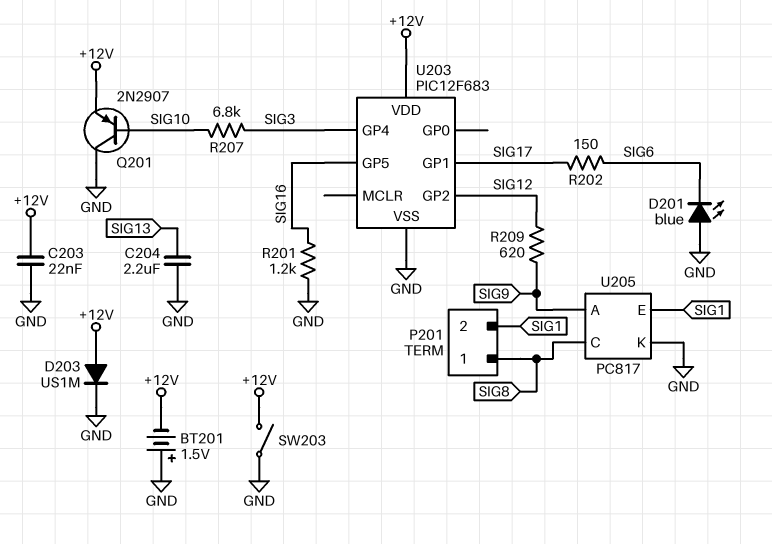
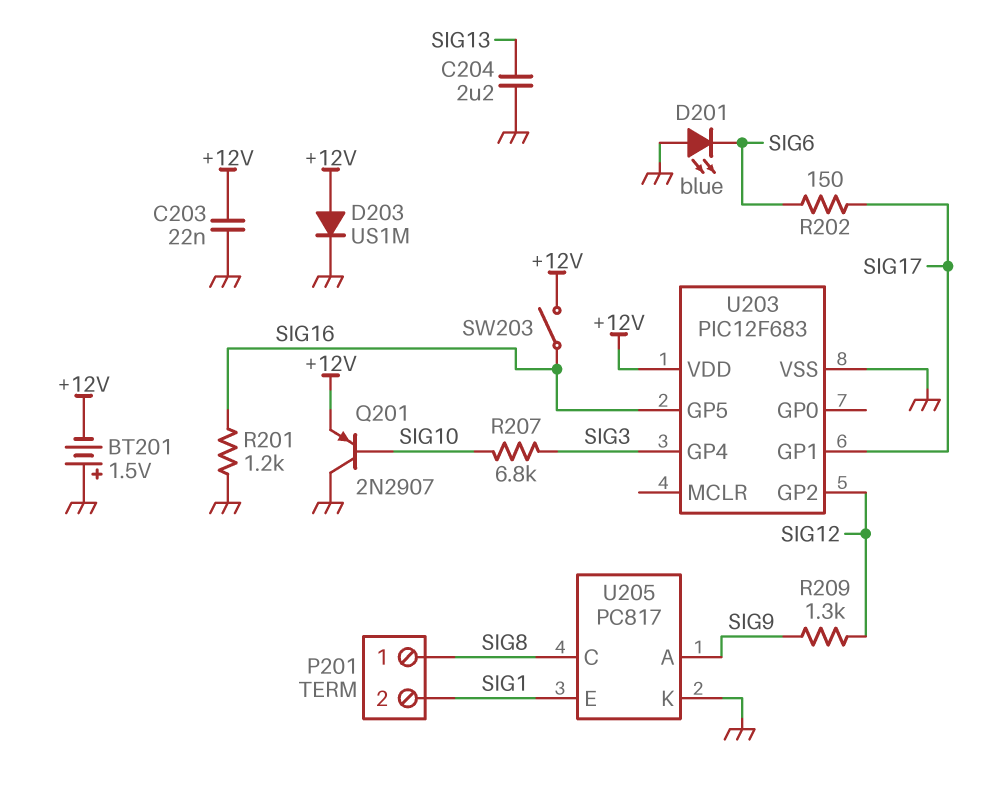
R209: 620 (SIG9, SIG12) -> 1.3k (SIG9, SIG12)
SW203: switch (+12V, GND) -> switch (+12V, SIG16)

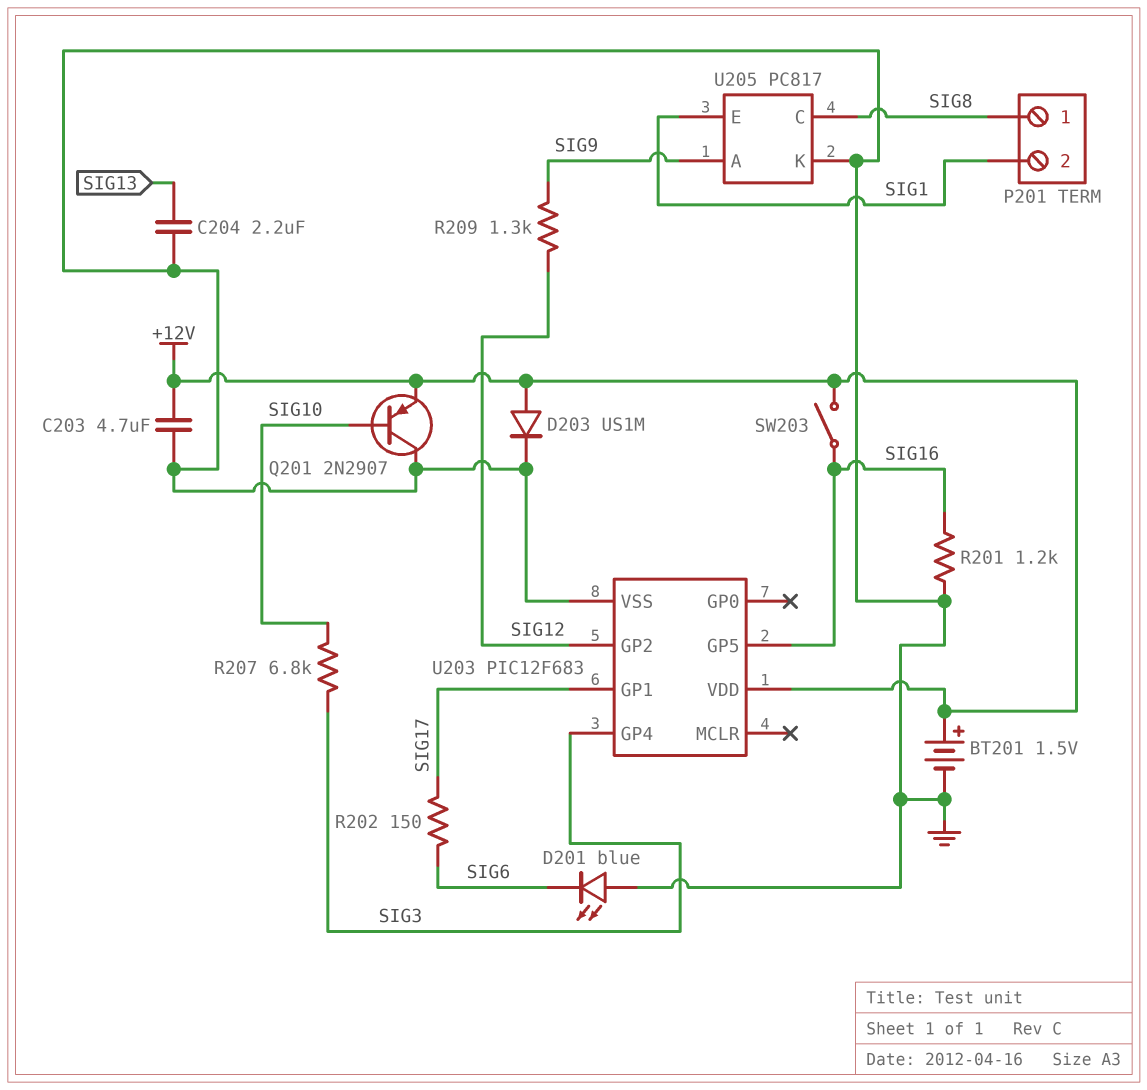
BT201: 1.5V (plus GND, minus +12V) -> 1.5V (plus +12V, minus GND)
C203: 22nF (+12V, GND) -> 4.7uF (+12V, GND)

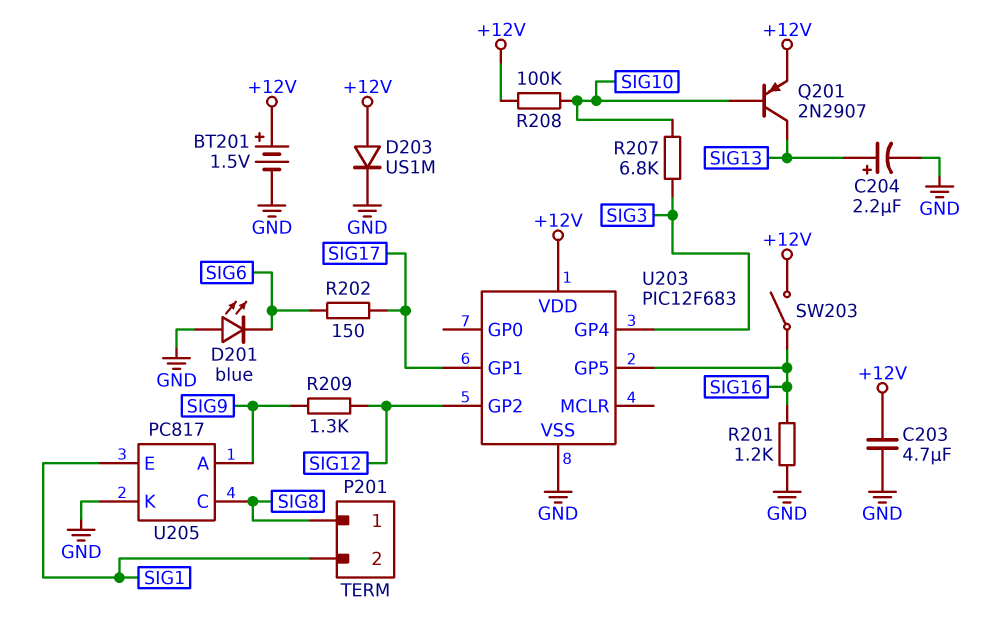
C204: 2.2uF (GND, SIG13) -> 2.2uF (plus SIG13, minus GND)
Q201: PNP 2N2907 (B SIG10, C GND, E +12V) -> PNP 2N2907 (B SIG10, C SIG13, E +12V)
R208: none -> 100k (+12V, SIG10)

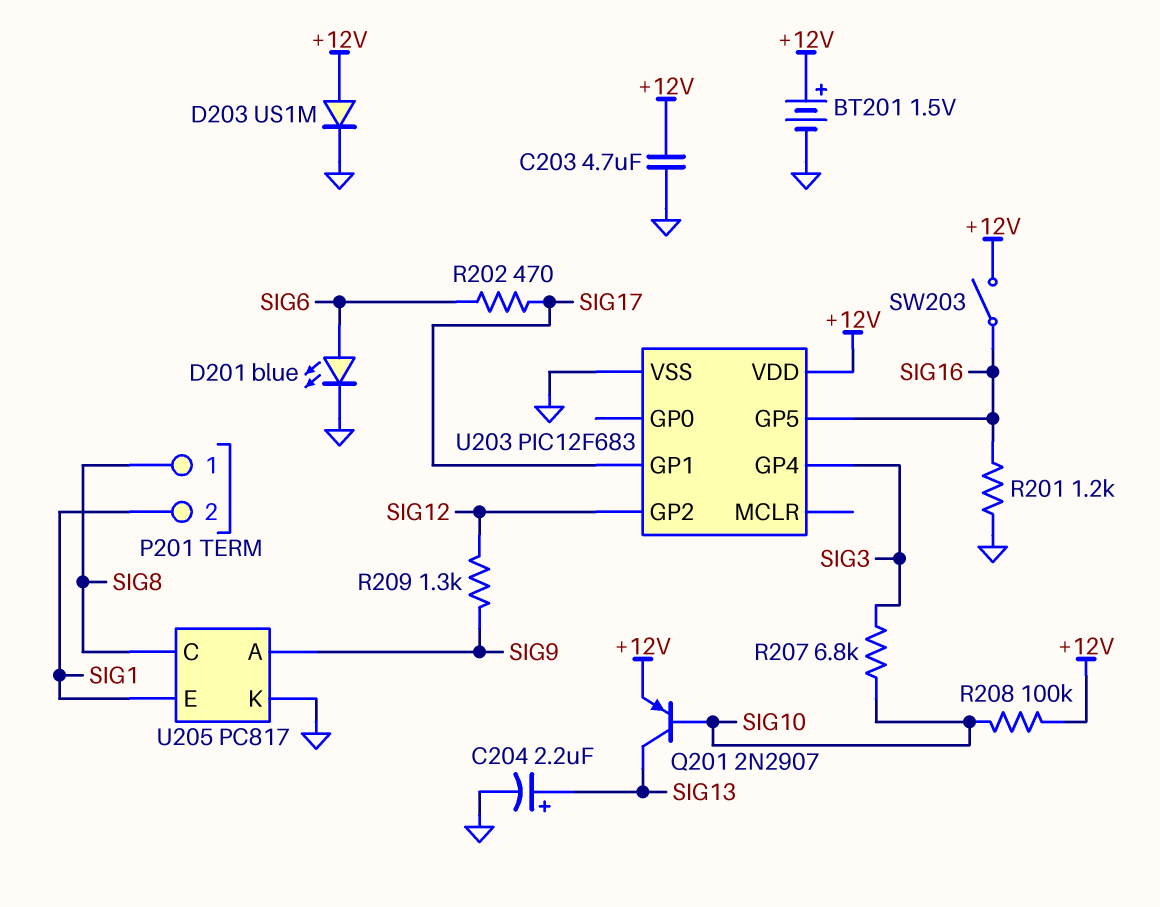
D201: LED blue (A GND, K SIG6) -> LED blue (A SIG6, K GND)
R202: 150 (SIG6, SIG17) -> 470 (SIG6, SIG17)

